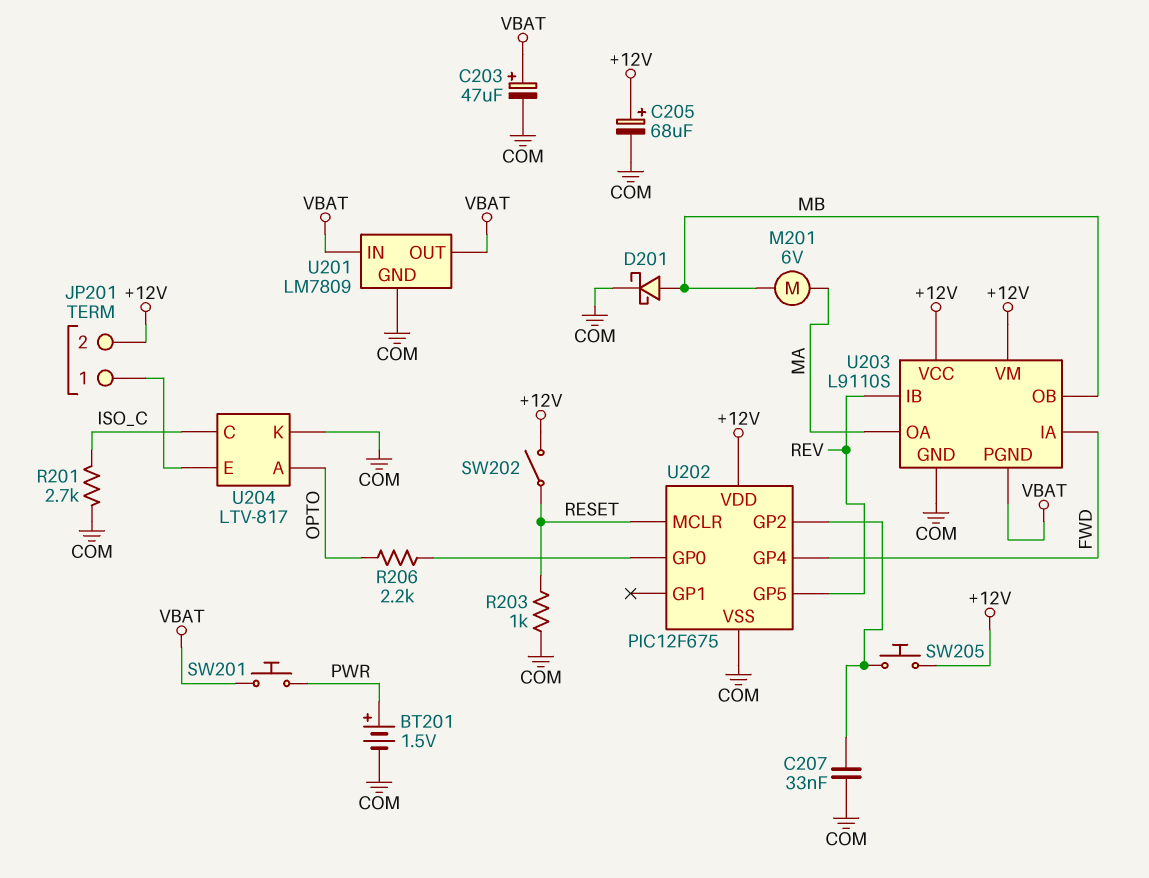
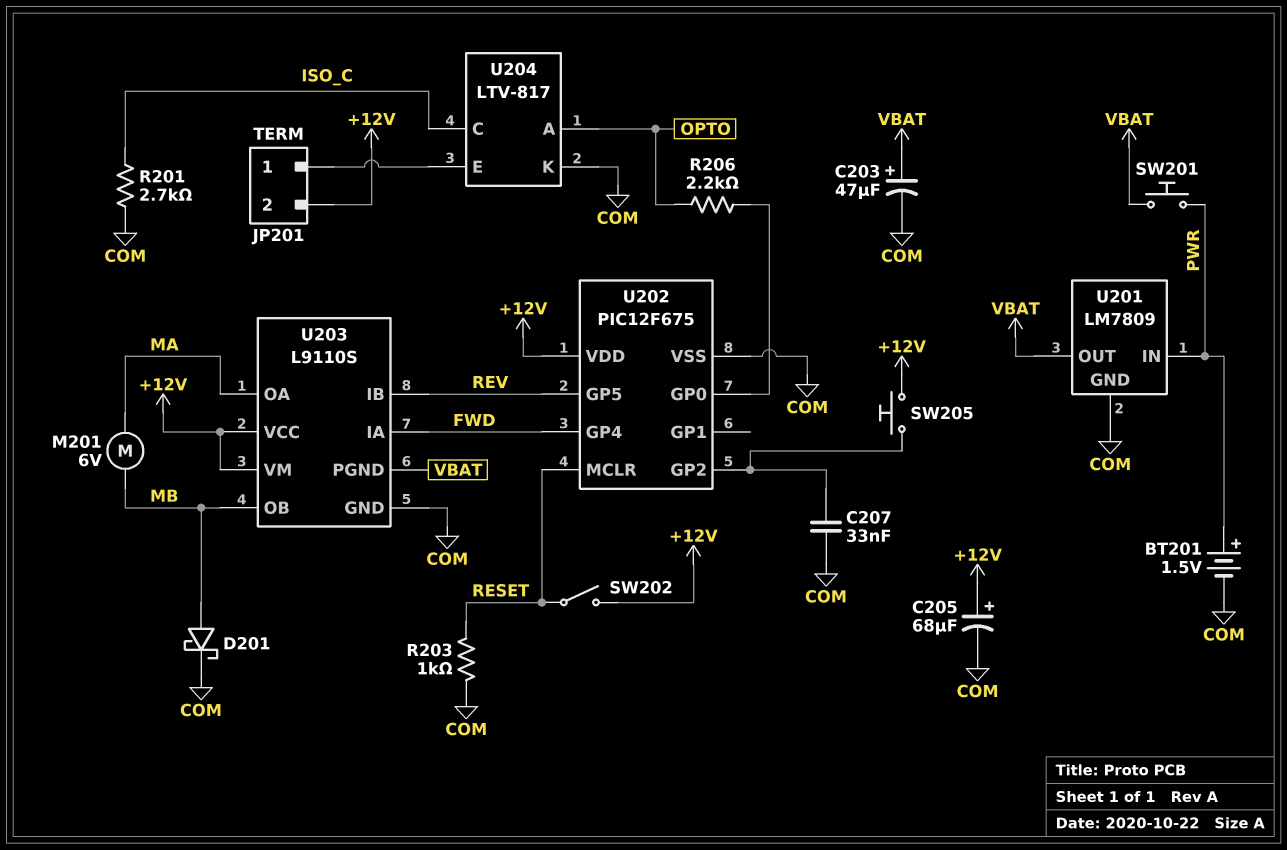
U201 pin IN: VBAT -> PWR

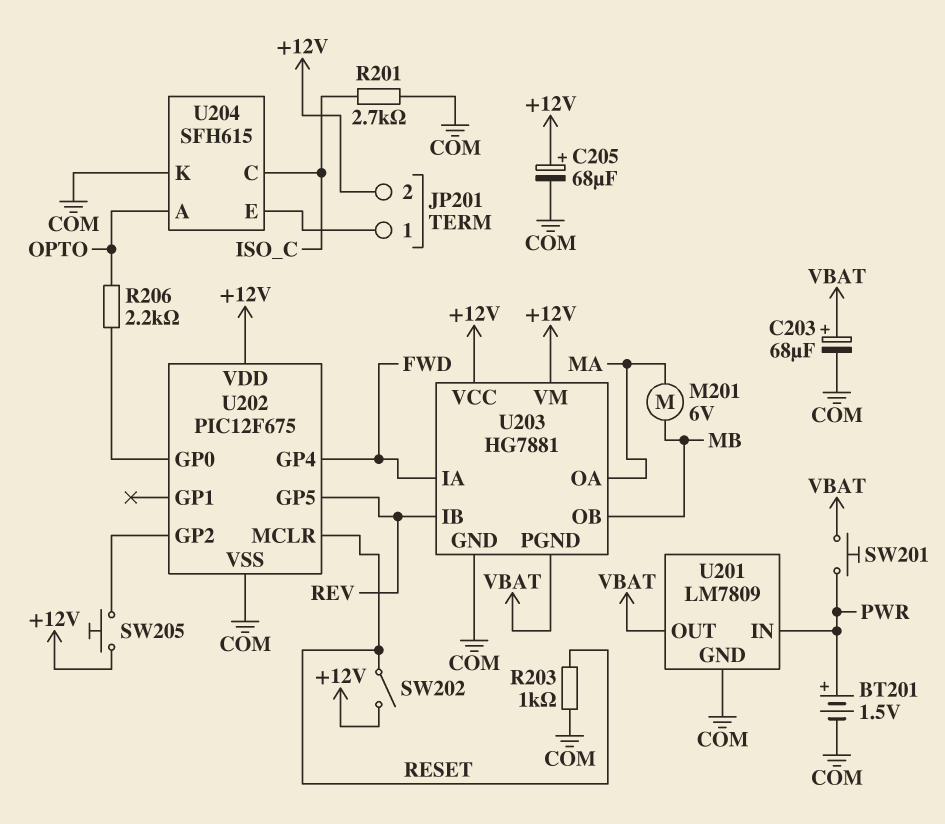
C203: 47uF (plus VBAT, minus COM) -> 68uF (plus VBAT, minus COM)
C207: 33nF (COM, U202/GP2) -> none
D201: schottky (A MB, K COM) -> none
U203: L9110S -> HG7881
U204: LTV-817 -> SFH615

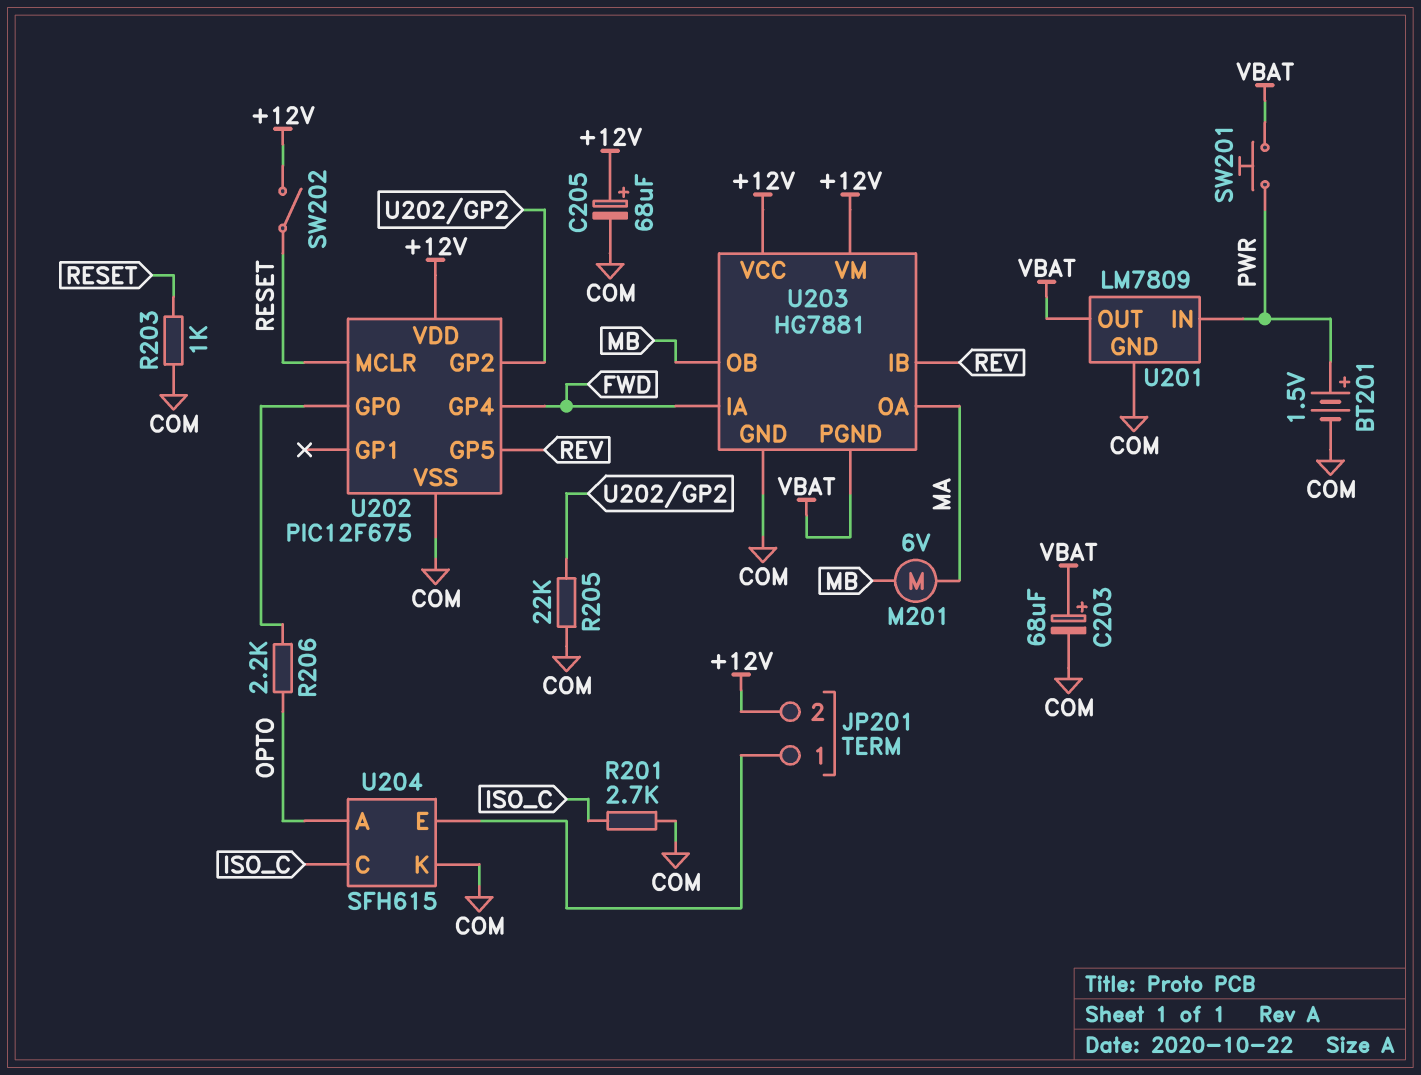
R205: none -> 22k (COM, U202/GP2)
SW205: button (+12V, U202/GP2) -> none

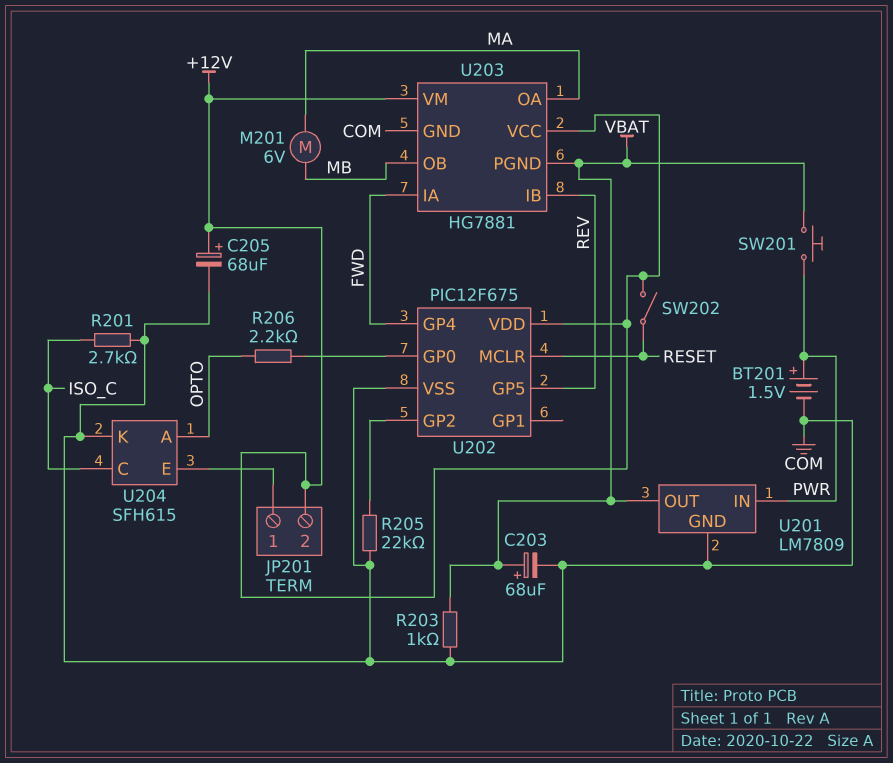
R203: 1k (COM, RESET) -> 1k (COM, VBAT)

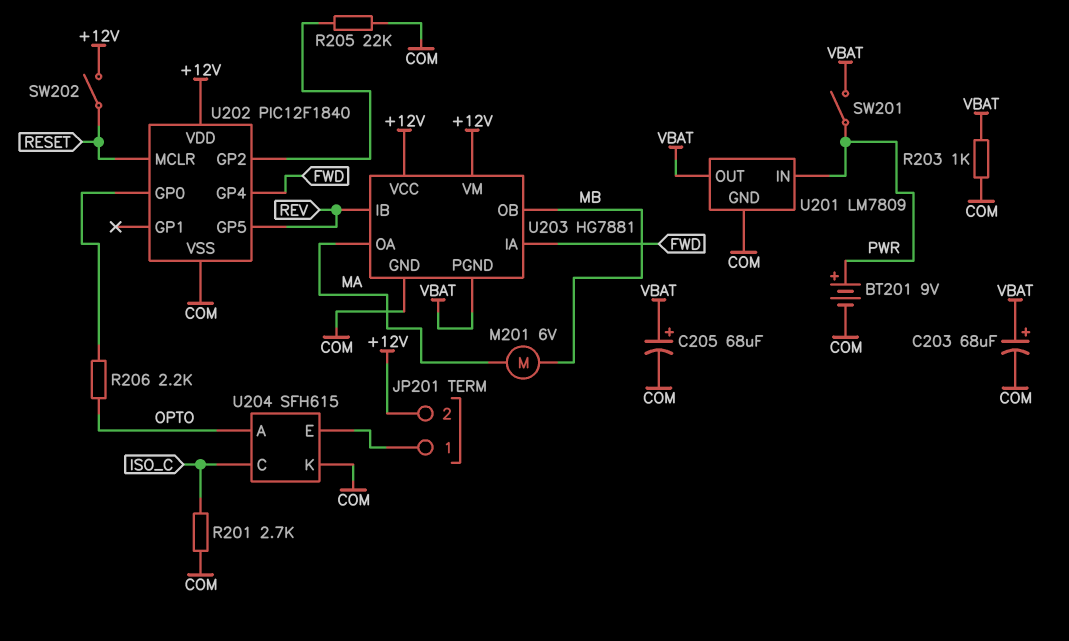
BT201: 1.5V (plus PWR, minus COM) -> 9V (plus PWR, minus COM)
C205: 68uF (plus +12V, minus COM) -> 68uF (plus VBAT, minus COM)
SW201: button (PWR, VBAT) -> switch (PWR, VBAT)
U202: PIC12F675 -> PIC12F1840

